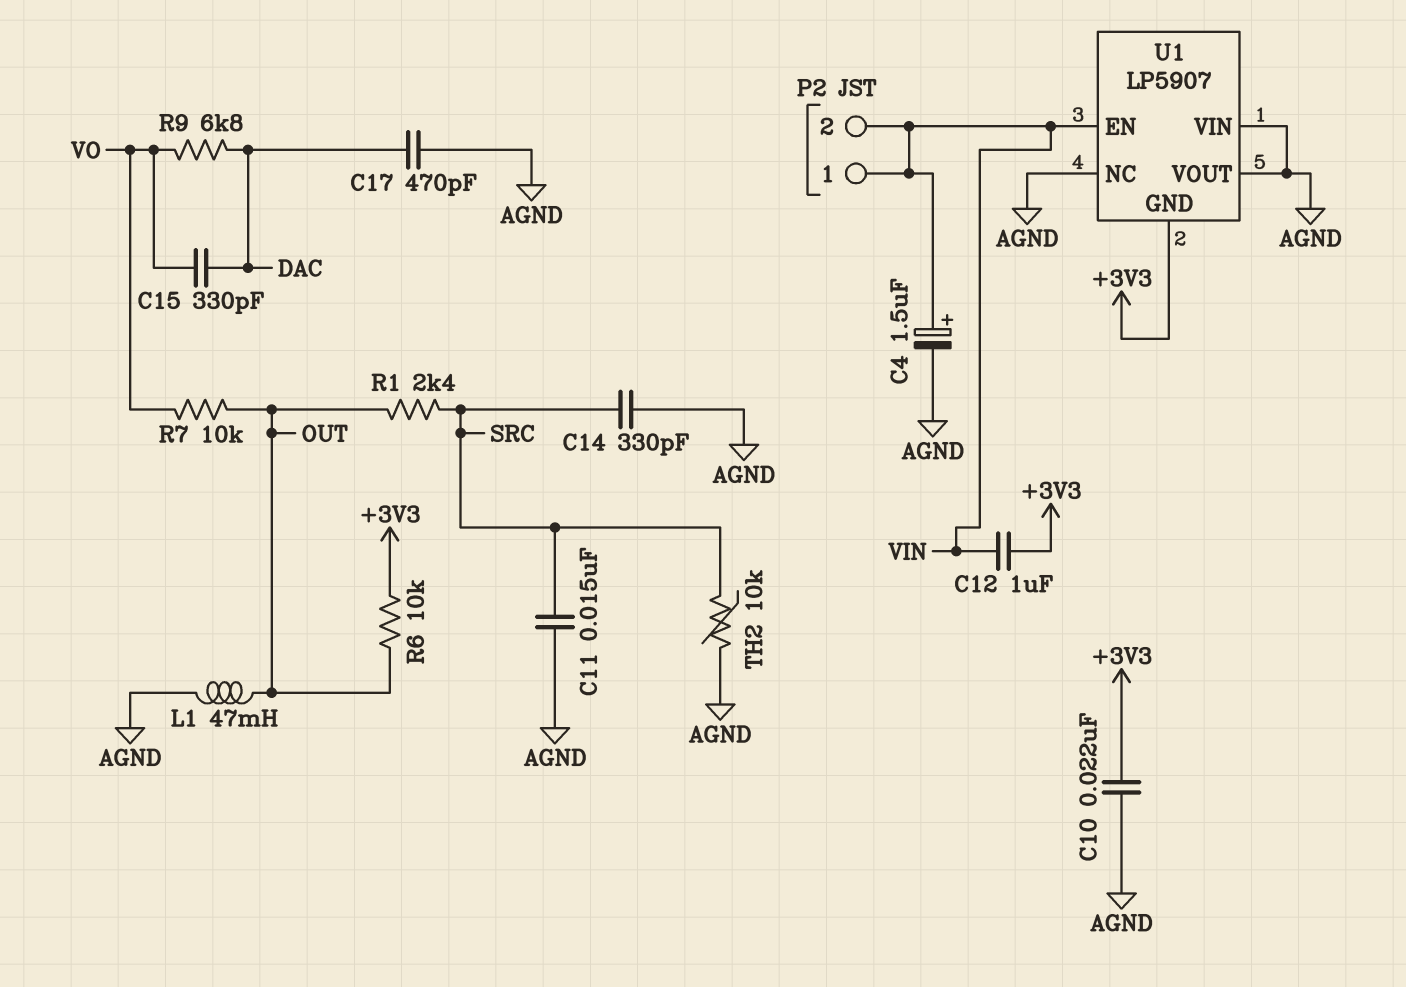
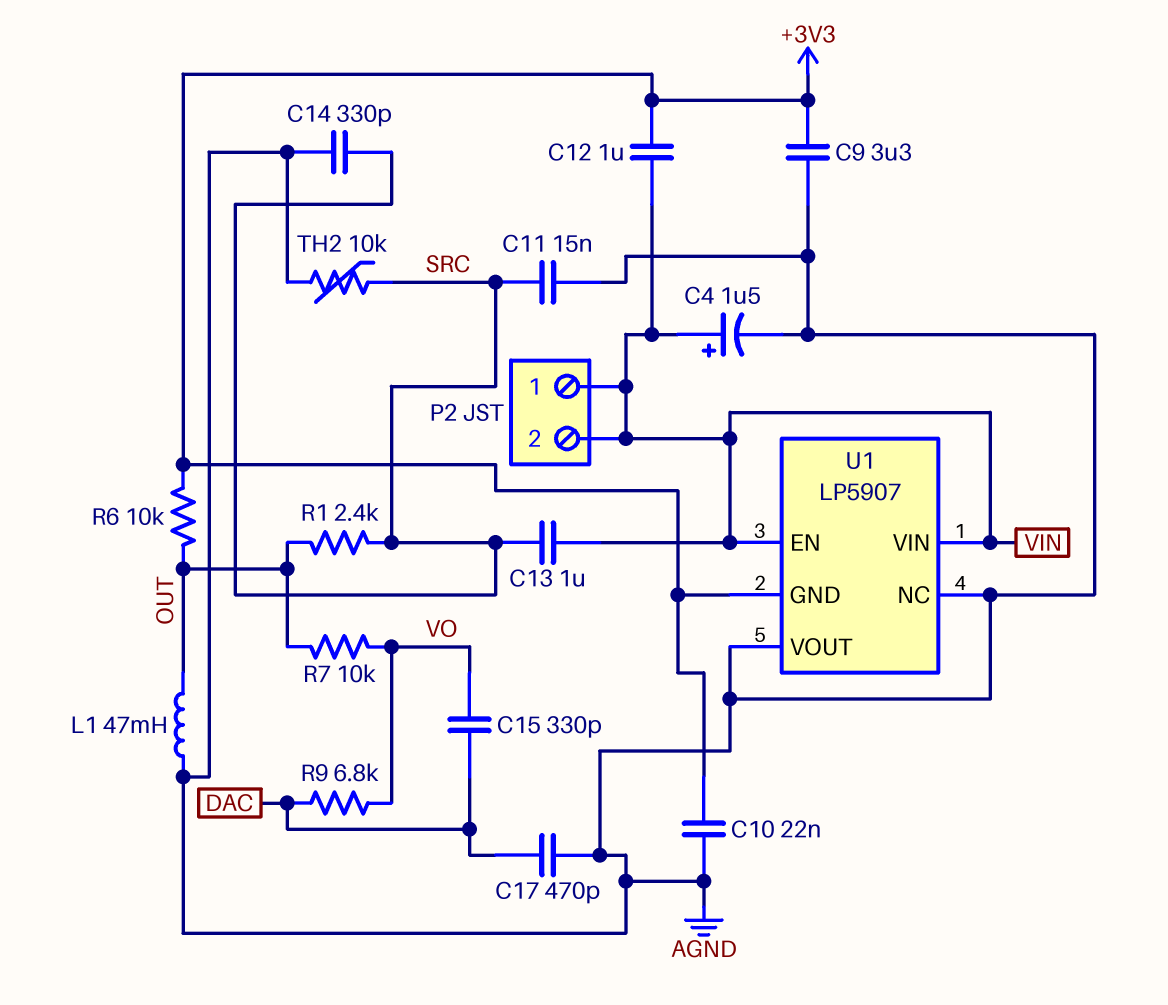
C9: none -> 3.3uF (+3V3, AGND)
C13: none -> 1uF (SRC, VIN)
U1 pin VIN: AGND -> VIN

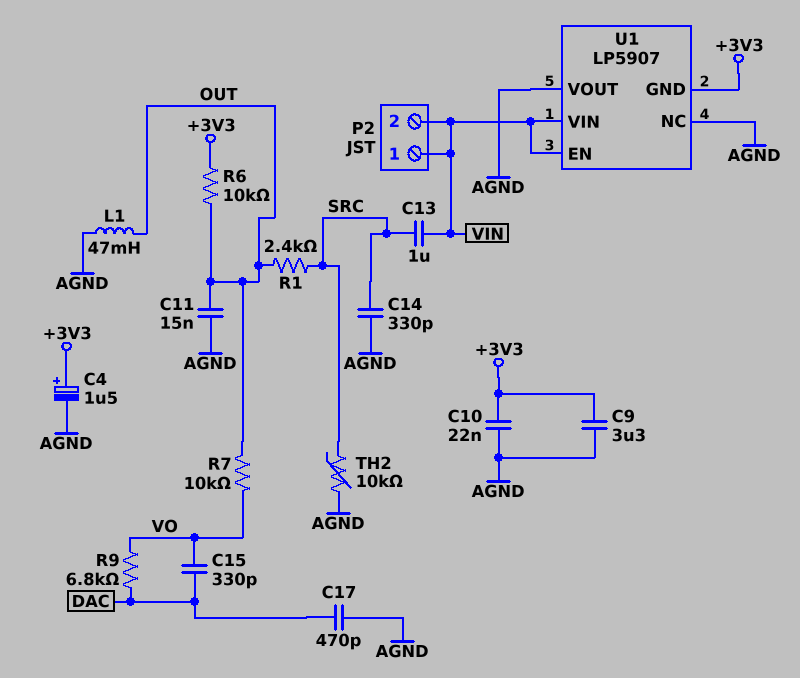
C4: 1.5uF (plus VIN, minus AGND) -> 1.5uF (plus +3V3, minus AGND)
C11: 15nF (AGND, SRC) -> 15nF (AGND, OUT)
C12: 1uF (+3V3, VIN) -> none

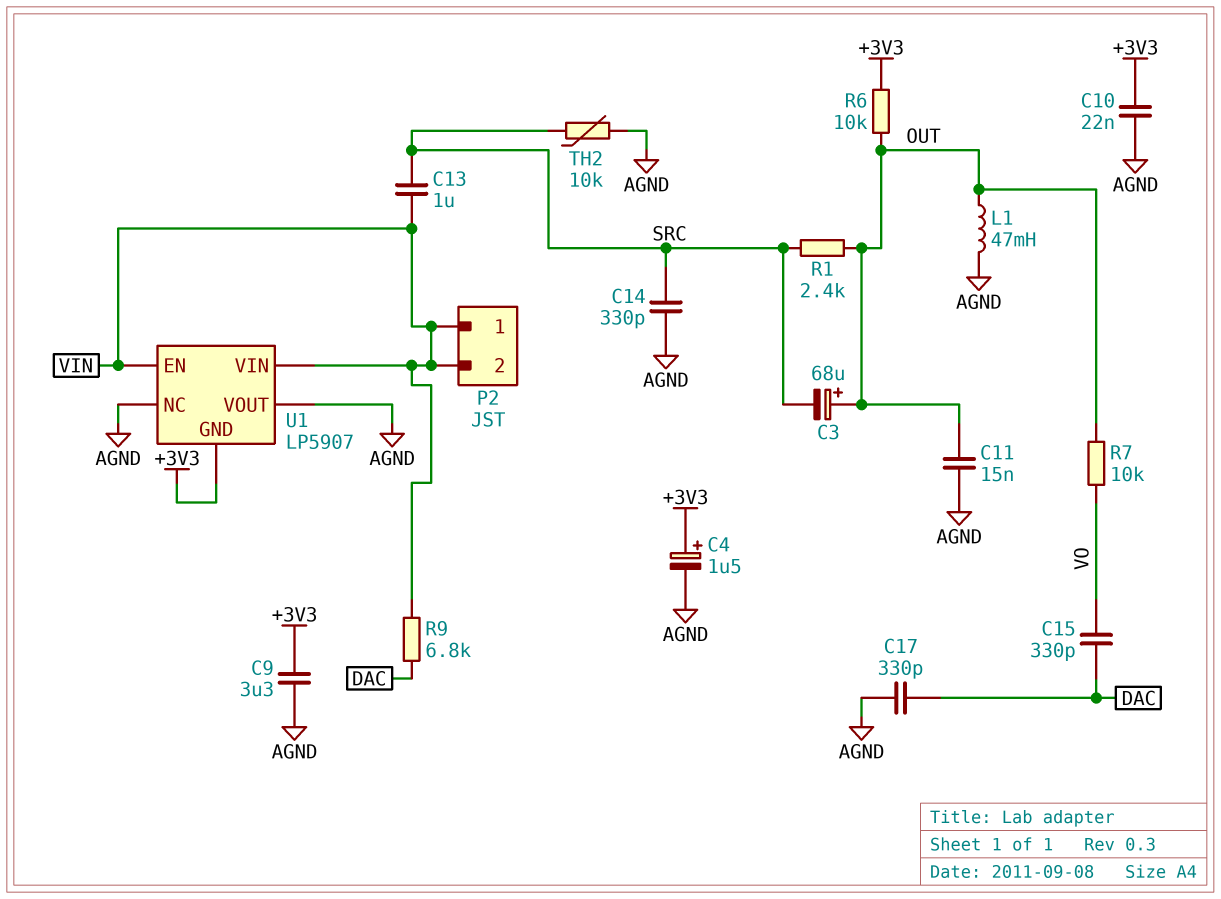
C3: none -> 68uF (plus OUT, minus SRC)
C17: 470pF (AGND, DAC) -> 330pF (AGND, DAC)
R9: 6.8k (DAC, VO) -> 6.8k (DAC, VIN)

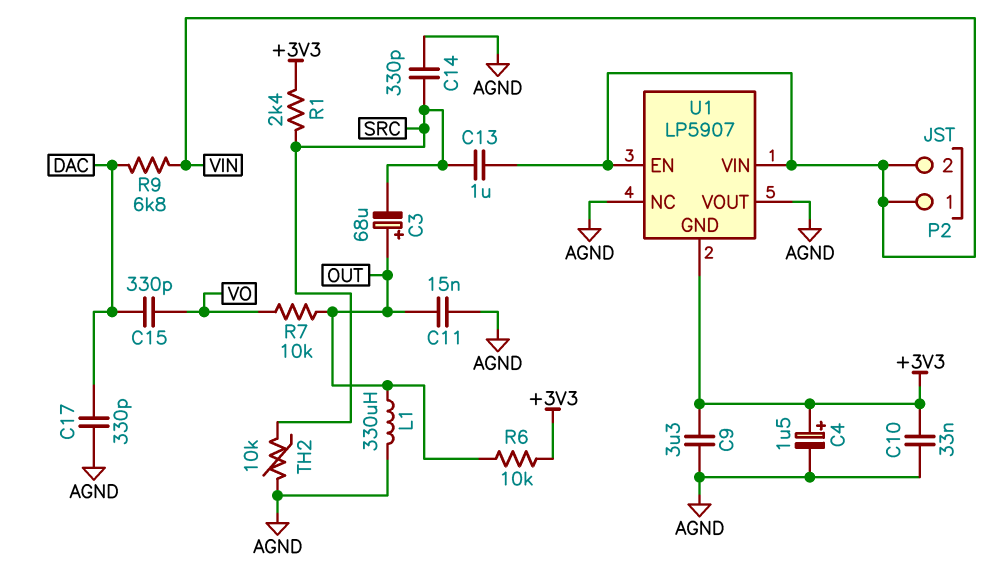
C10: 22nF (+3V3, AGND) -> 33nF (+3V3, AGND)
L1: 47mH (AGND, OUT) -> 330uH (AGND, OUT)
R1: 2.4k (OUT, SRC) -> 2.4k (+3V3, SRC)

